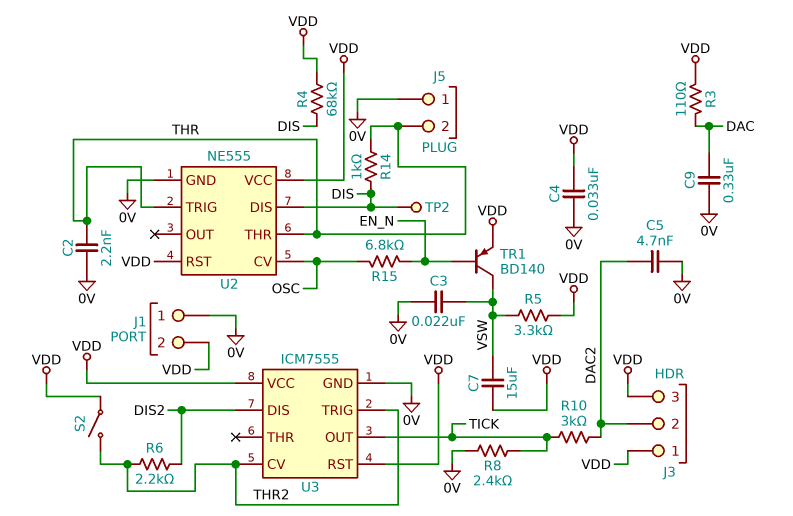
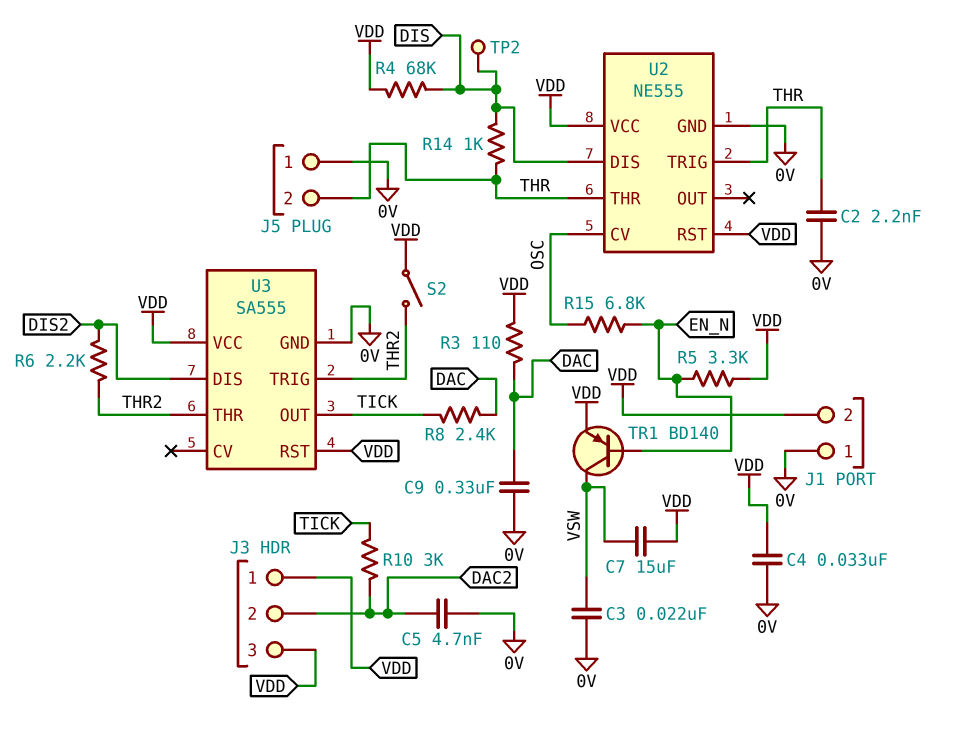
R5: 3.3k (VDD, VSW) -> 3.3k (EN_N, VDD)
R8: 2.4k (0V, TICK) -> 2.4k (DAC, TICK)
U3: ICM7555 -> SA555
U3 pin CV: THR2 -> none
U3 pin THR: none -> THR2

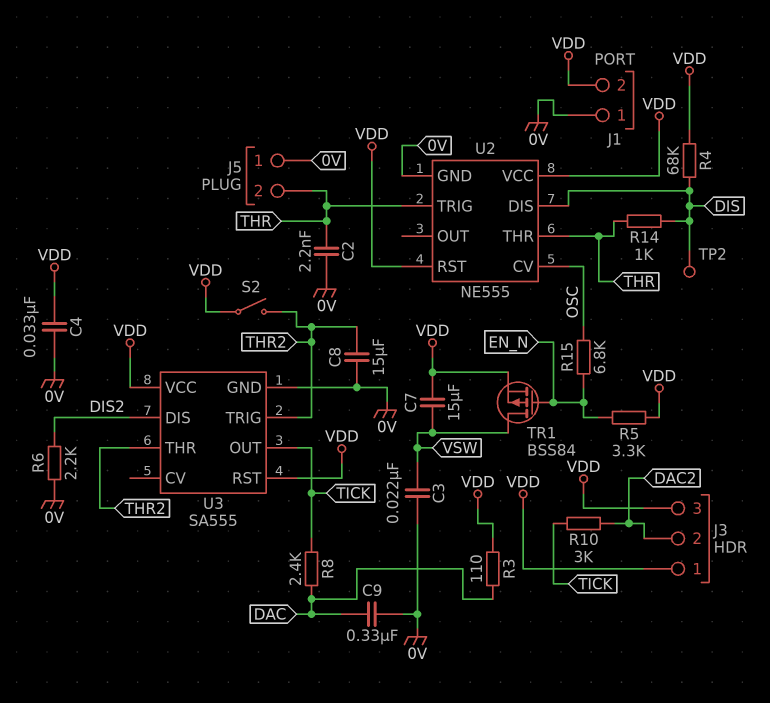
C5: 4.7nF (0V, DAC2) -> none
C8: none -> 15uF (0V, THR2)
R6: 2.2k (DIS2, THR2) -> 2.2k (0V, DIS2)
TR1: PNP BD140 (B EN_N, C VSW, E VDD) -> PMOS BSS84 (G EN_N, D VSW, S VDD)

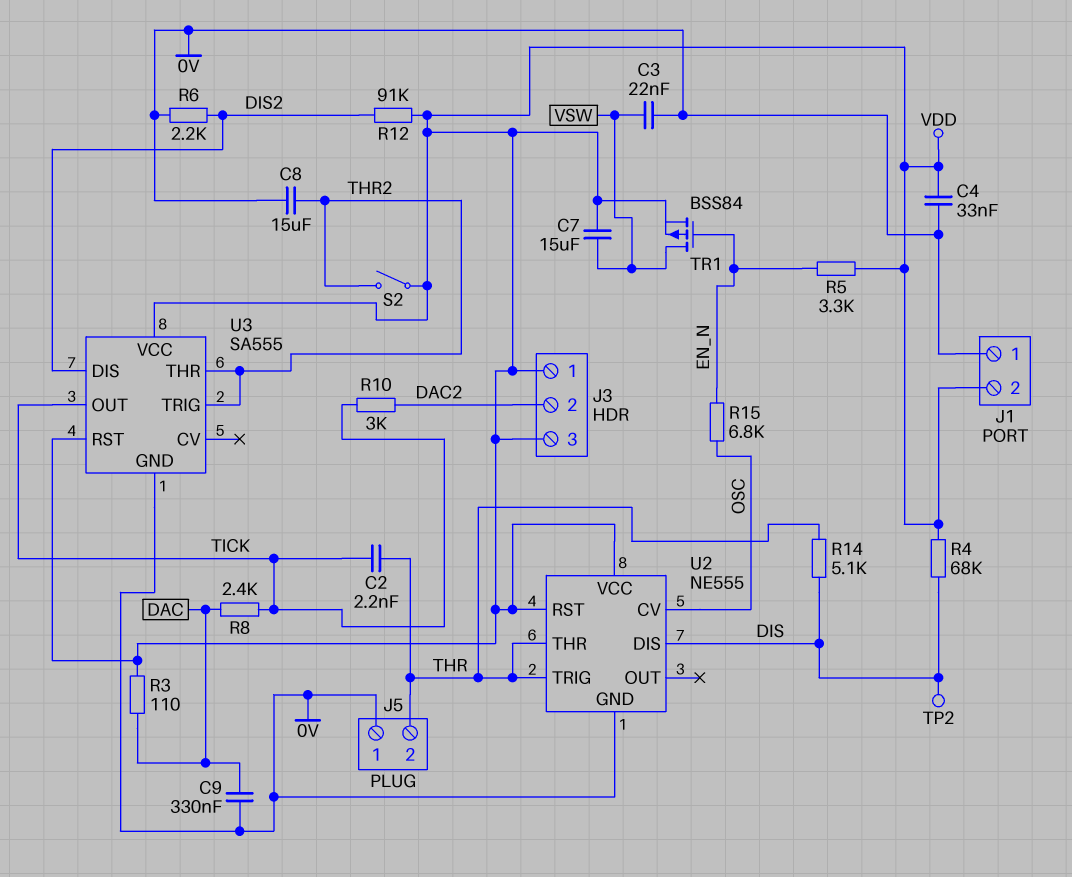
C2: 2.2nF (0V, THR) -> 2.2nF (THR, TICK)
R12: none -> 91k (DIS2, VDD)
R14: 1k (DIS, THR) -> 5.1k (DIS, THR)

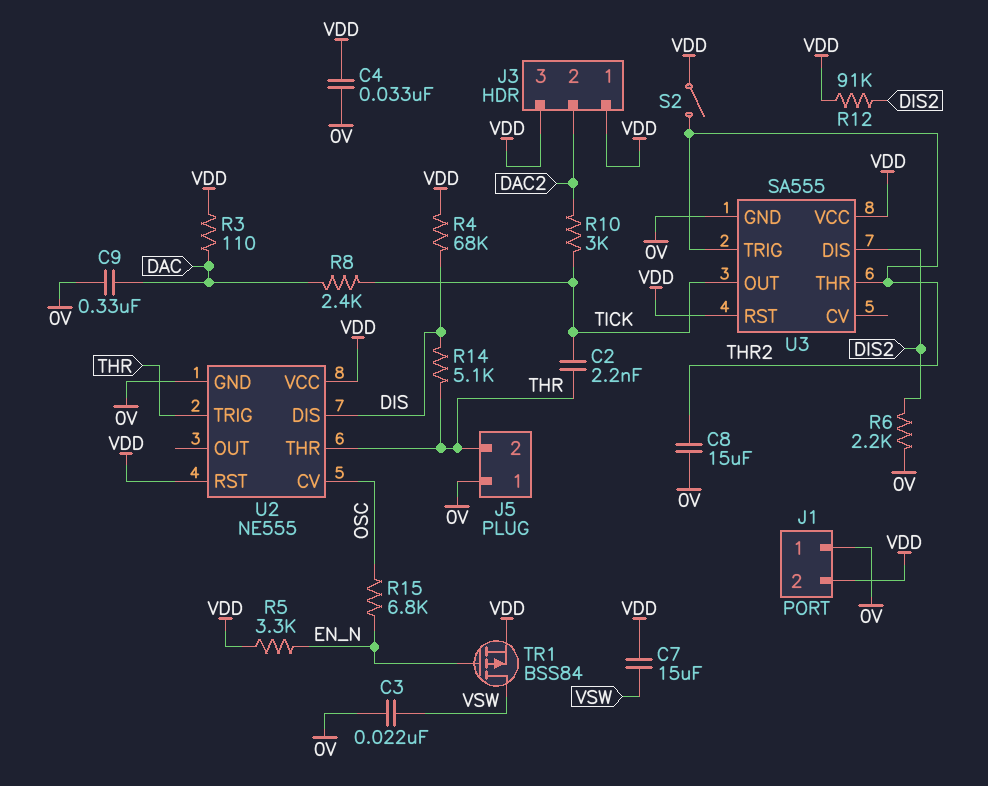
TP2: test point (DIS) -> none

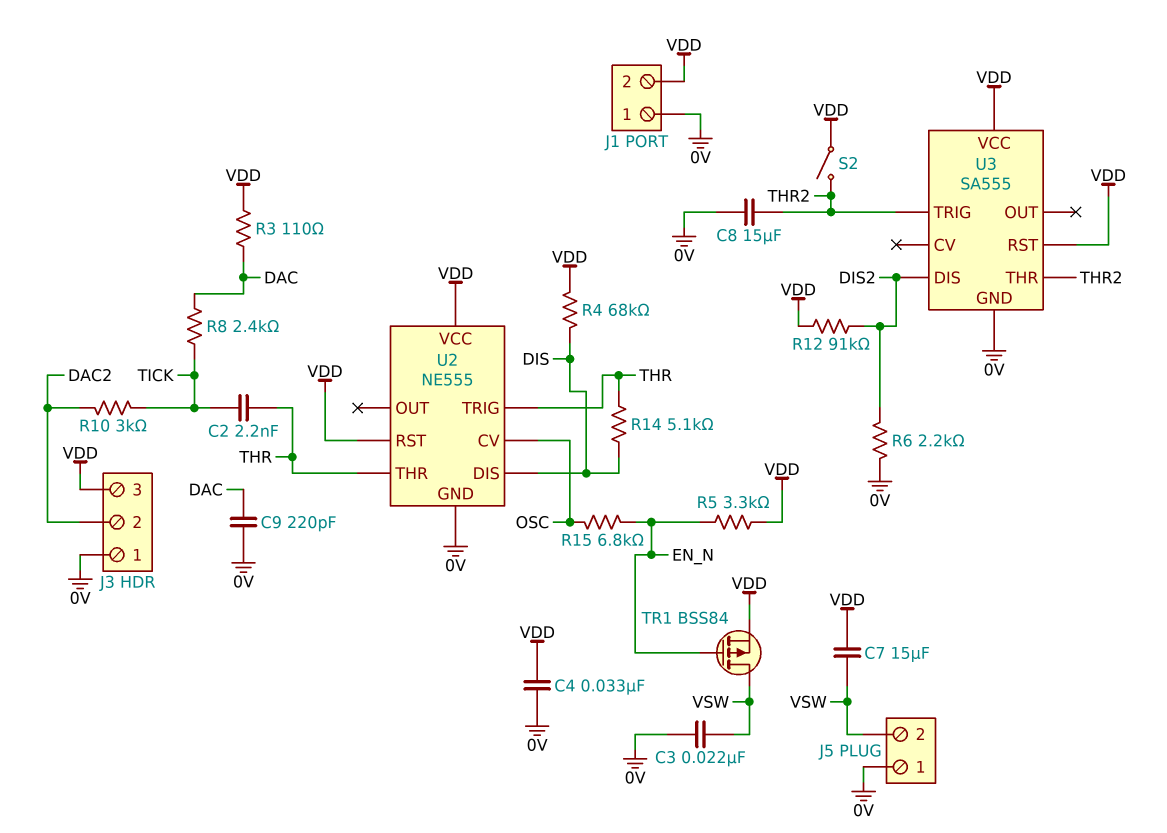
C9: 330nF (0V, DAC) -> 220pF (0V, DAC)
J3 pin 1: VDD -> 0V
J5 pin 2: THR -> VSW
U3 pin OUT: TICK -> none

